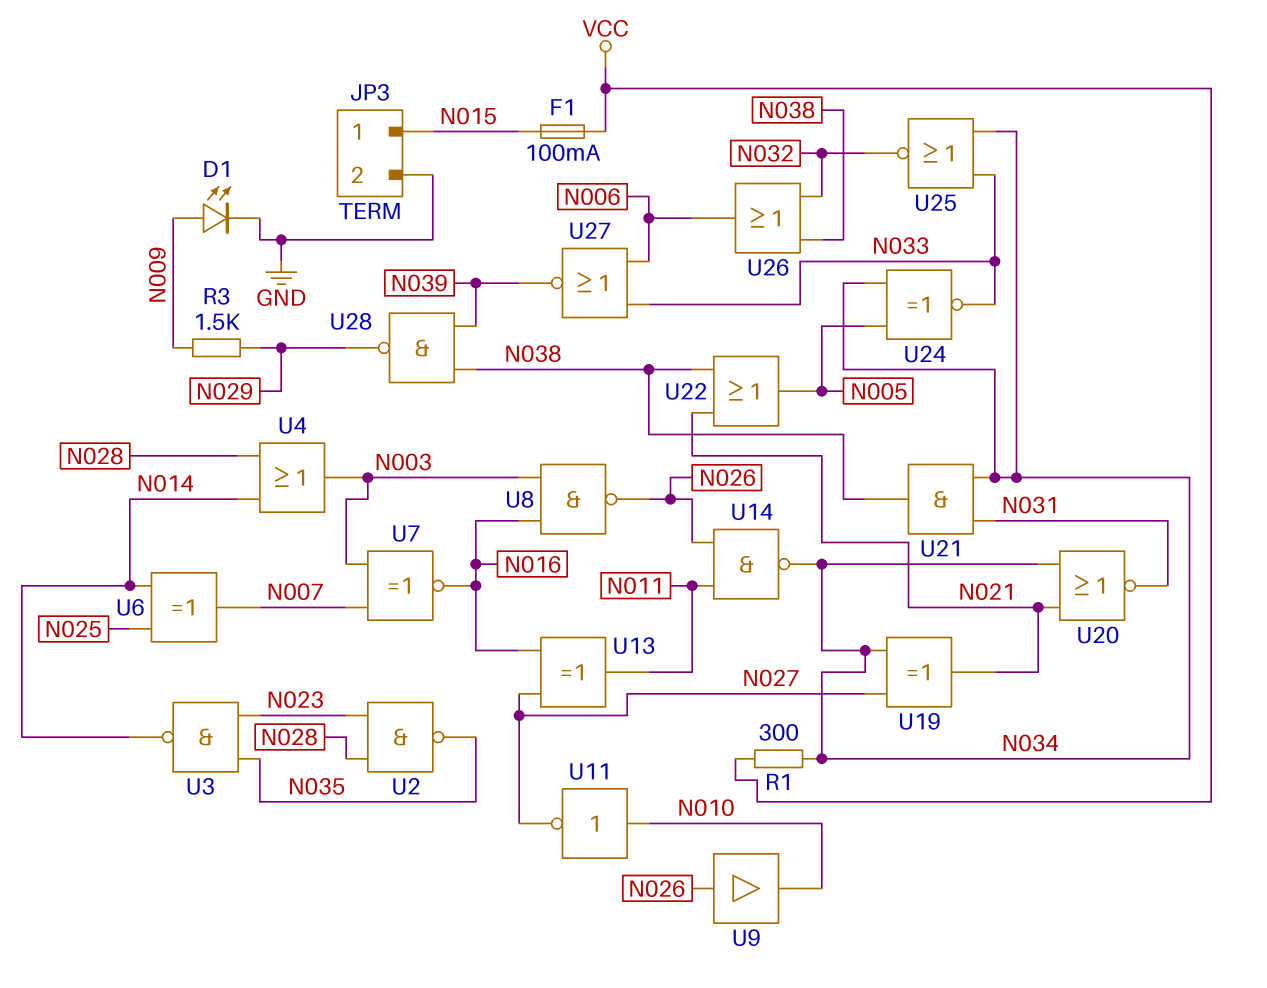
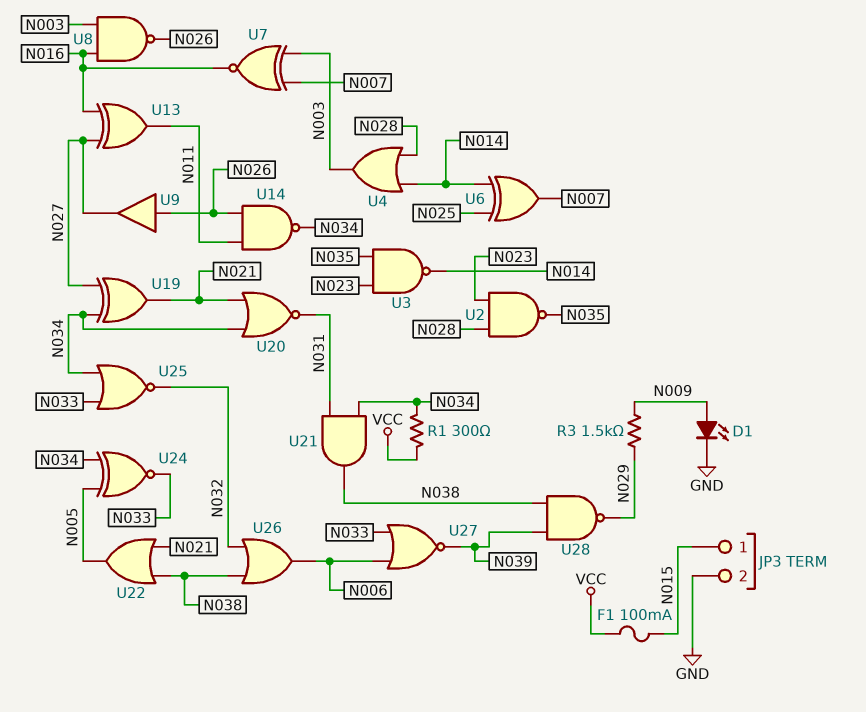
U9: buffer (in N026, out N010) -> buffer (in N026, out N027)
U11: NOT (in N010, out N027) -> none

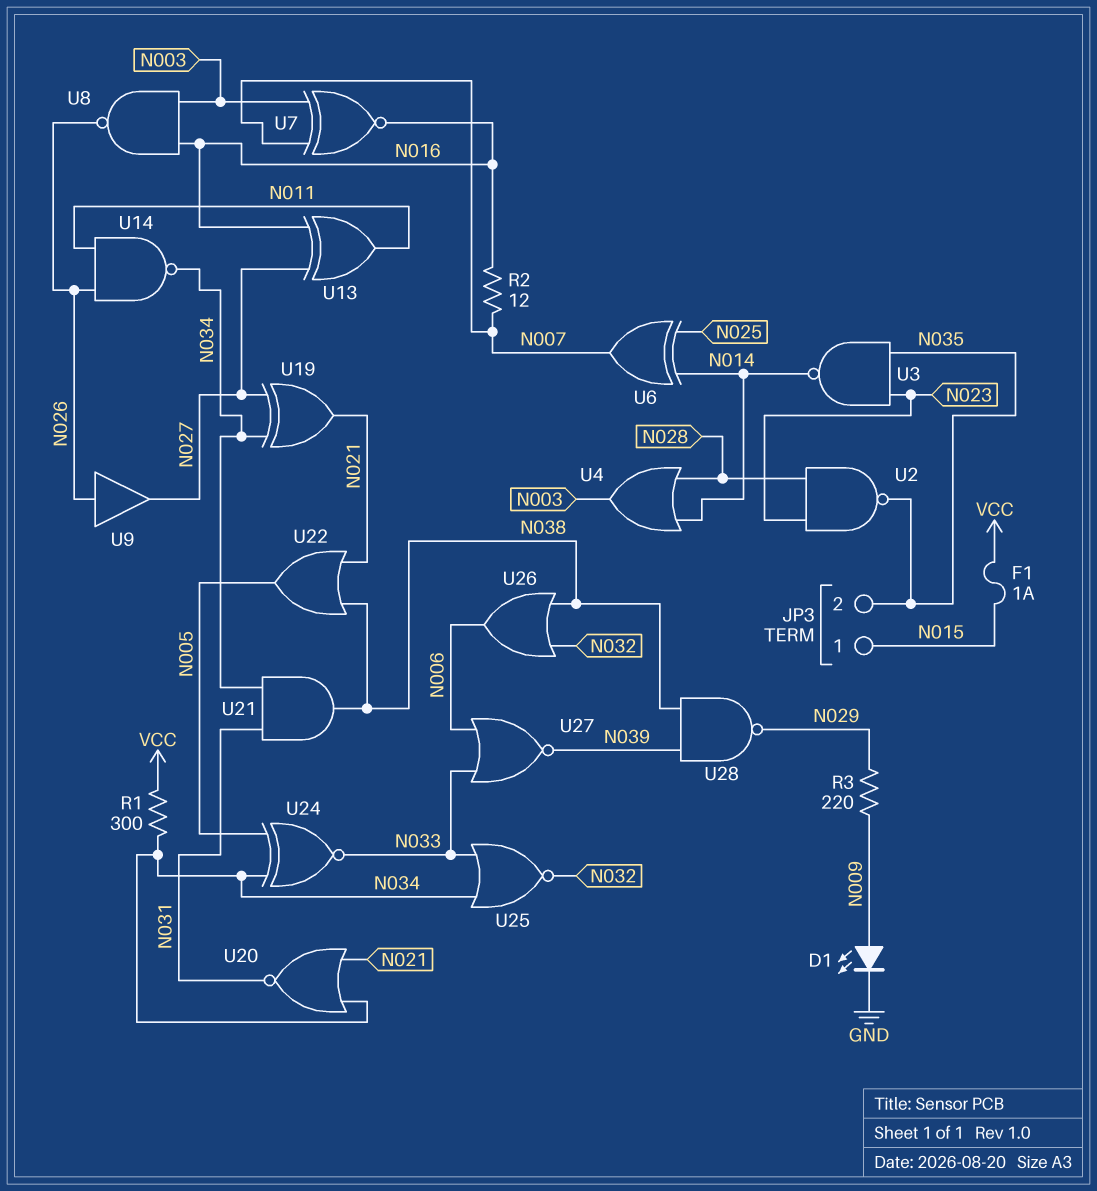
F1: 100mA (N015, VCC) -> 1A (N015, VCC)
JP3 pin 2: GND -> N035
R2: none -> 12 (N007, N016)
R3: 1.5k (N009, N029) -> 220 (N009, N029)

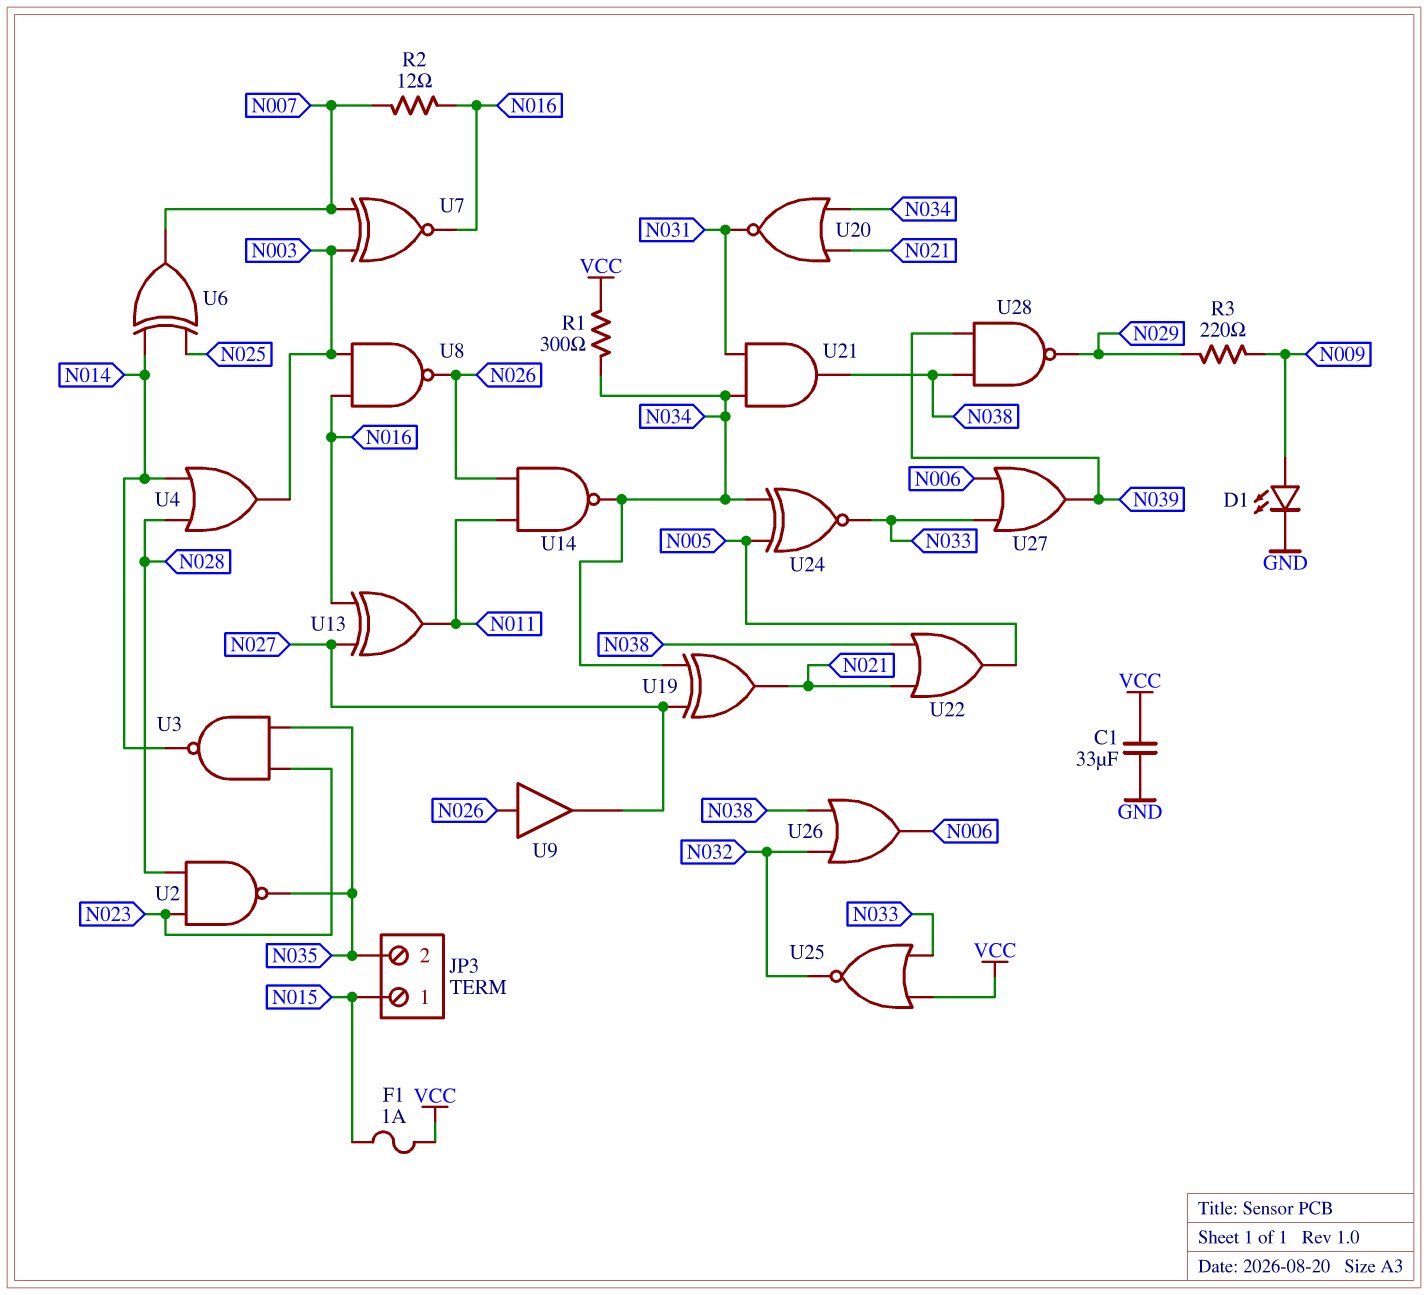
C1: none -> 33uF (GND, VCC)
U25: NOR (in N033, in N034, out N032) -> NOR (in N033, in VCC, out N032)
U27: NOR (in N006, in N033, out N039) -> OR (in N006, in N033, out N039)

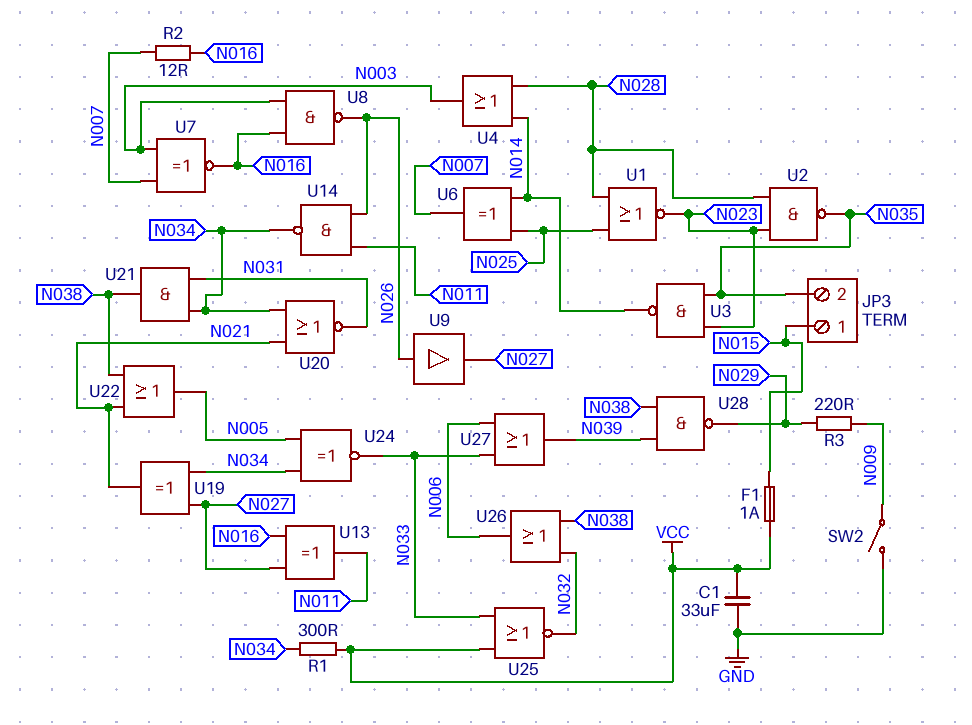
D1: LED (A N009, K GND) -> none
SW2: none -> switch (GND, N009)
U1: none -> NOR (in N025, in N028, out N023)

